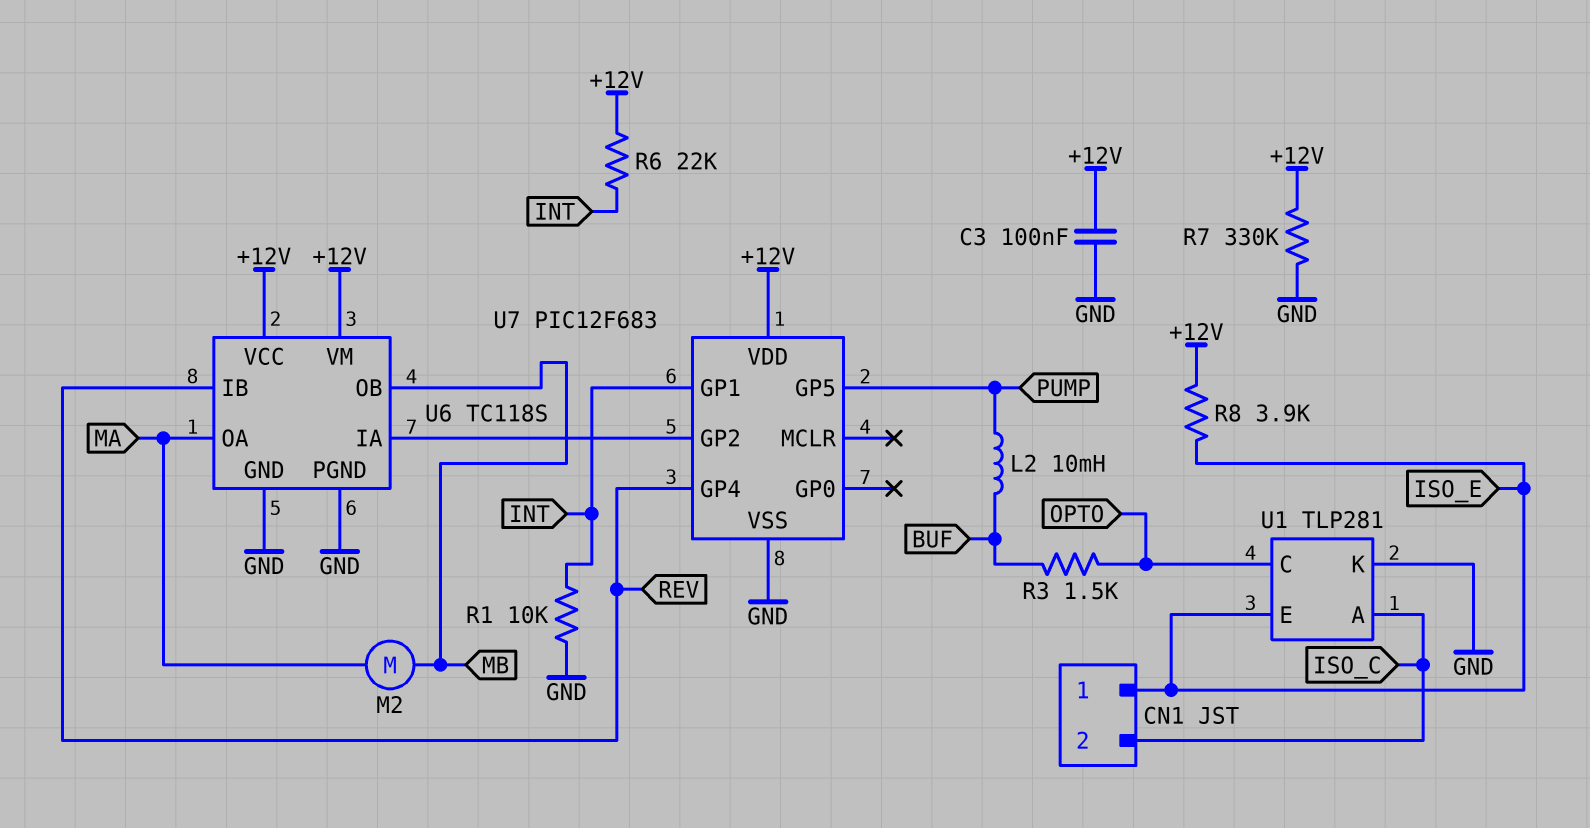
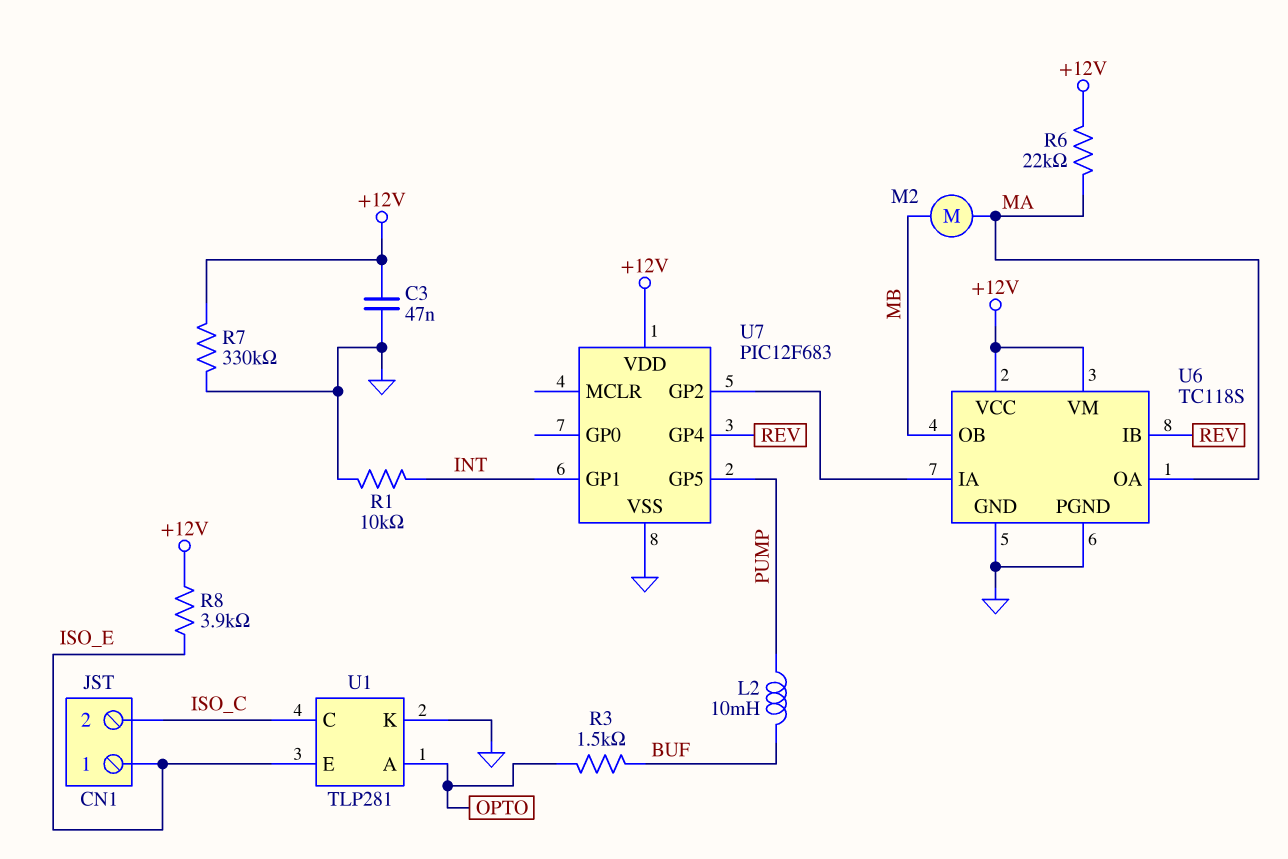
C3: 100nF (+12V, GND) -> 47nF (+12V, GND)
R6: 22k (+12V, INT) -> 22k (+12V, MA)
U1 pin A: ISO_C -> OPTO
U1 pin C: OPTO -> ISO_C

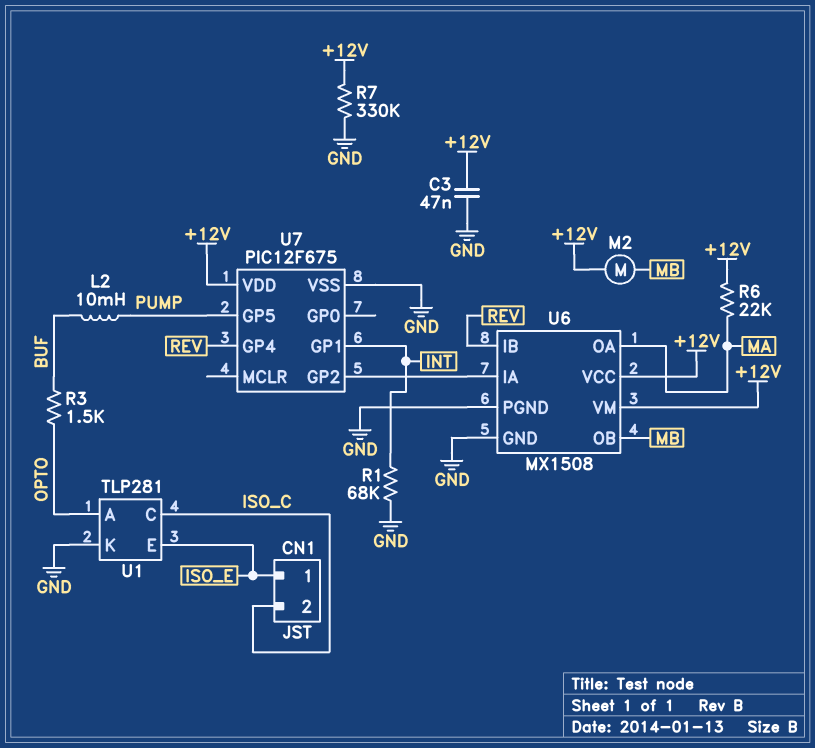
M2: motor (MA, MB) -> motor (+12V, MB)
R1: 10k (GND, INT) -> 68k (GND, INT)
R8: 3.9k (+12V, ISO_E) -> none
U6: TC118S -> MX1508
U7: PIC12F683 -> PIC12F675

